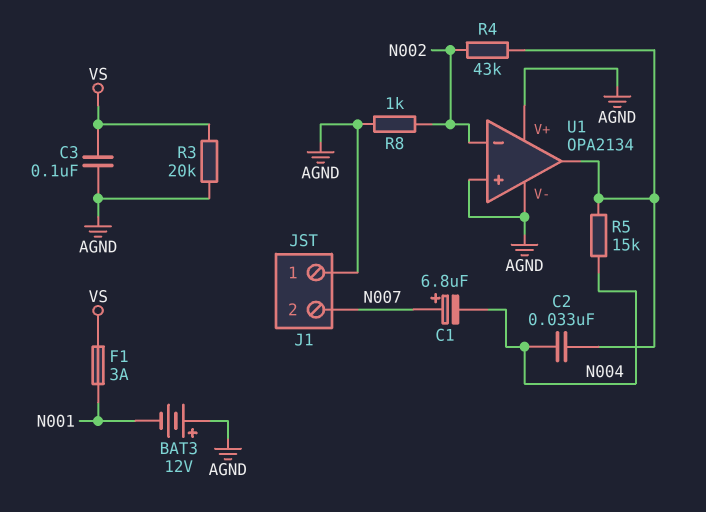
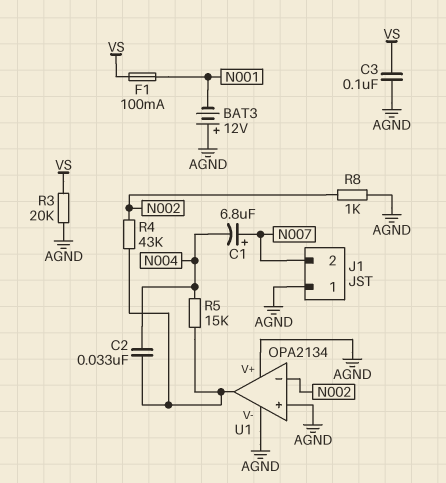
F1: 3A (N001, VS) -> 100mA (N001, VS)

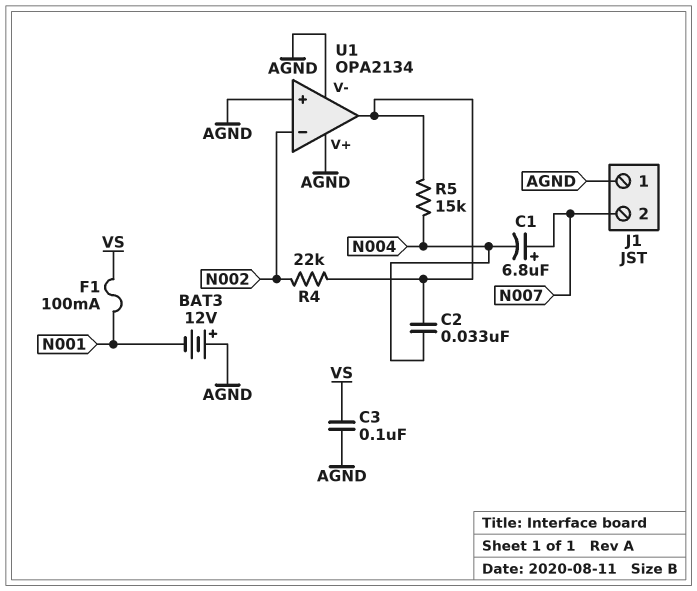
R3: 20k (AGND, VS) -> none
R4: 43k (N002, U1/out) -> 22k (N002, U1/out)
R8: 1k (AGND, N002) -> none

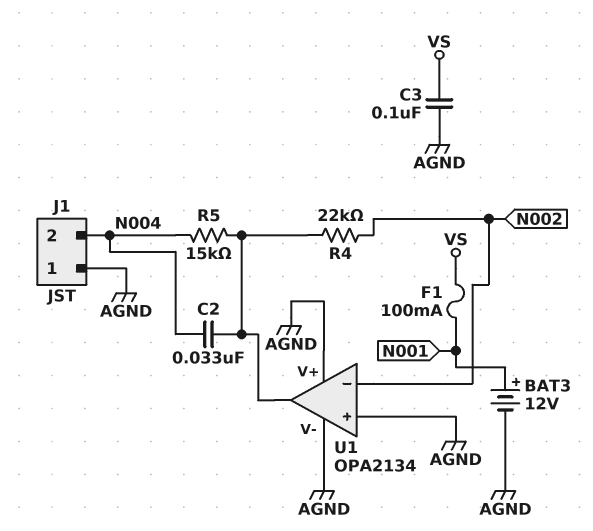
BAT3: 12V (plus AGND, minus N001) -> 12V (plus N001, minus AGND)
C1: 6.8uF (plus N007, minus N004) -> none
J1 pin 2: N007 -> N004

